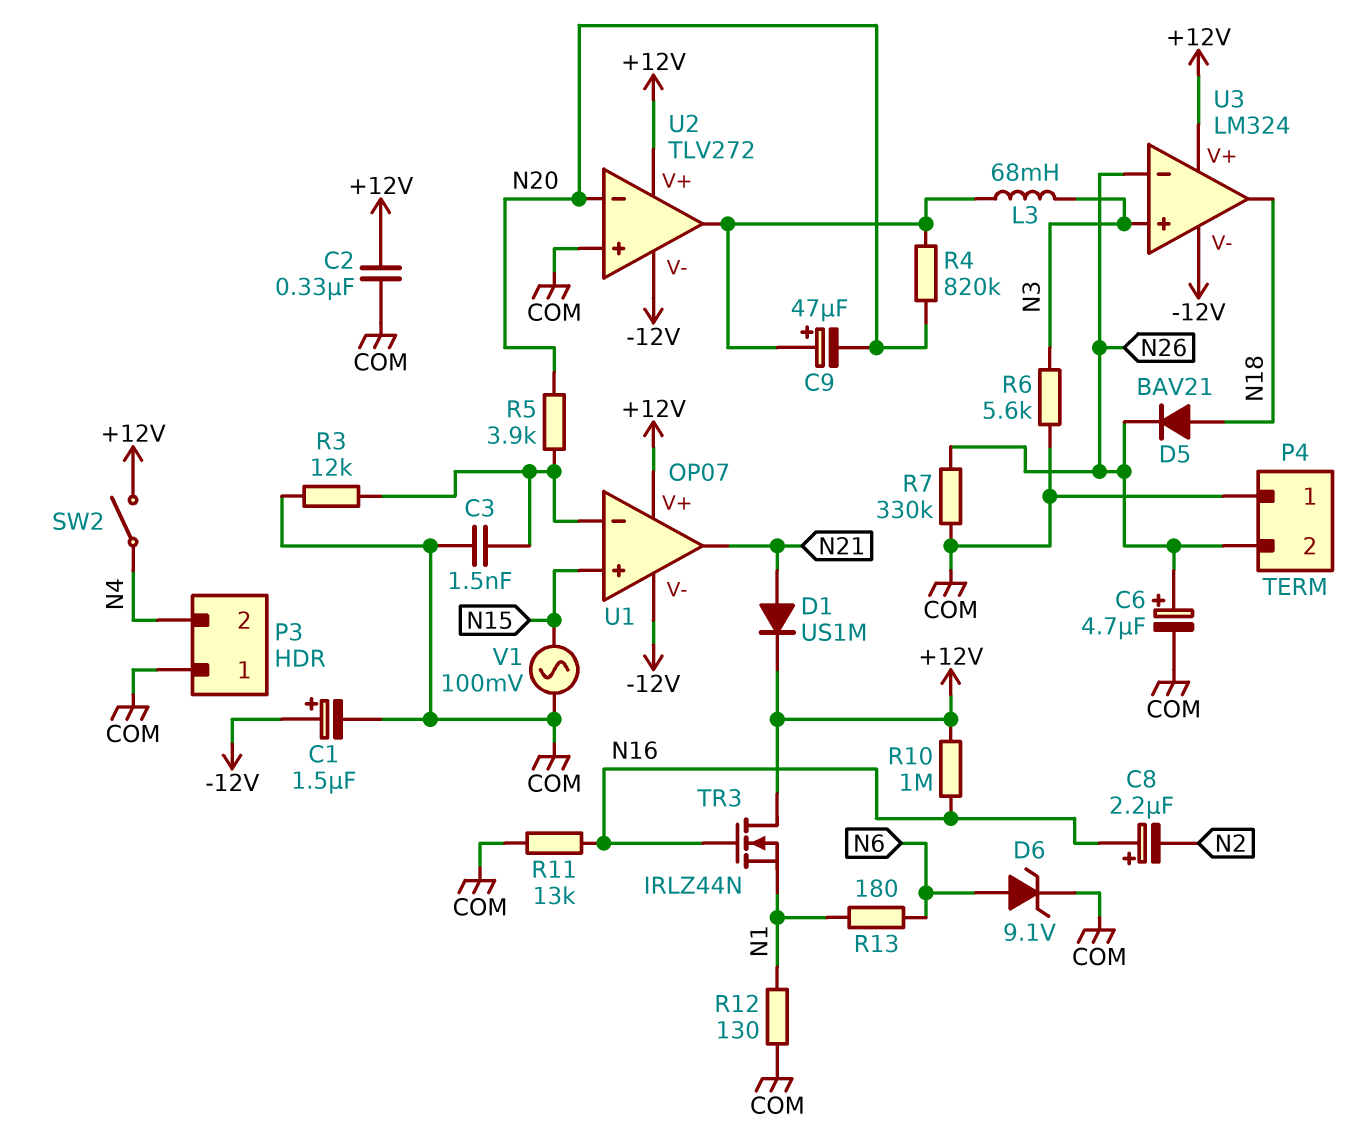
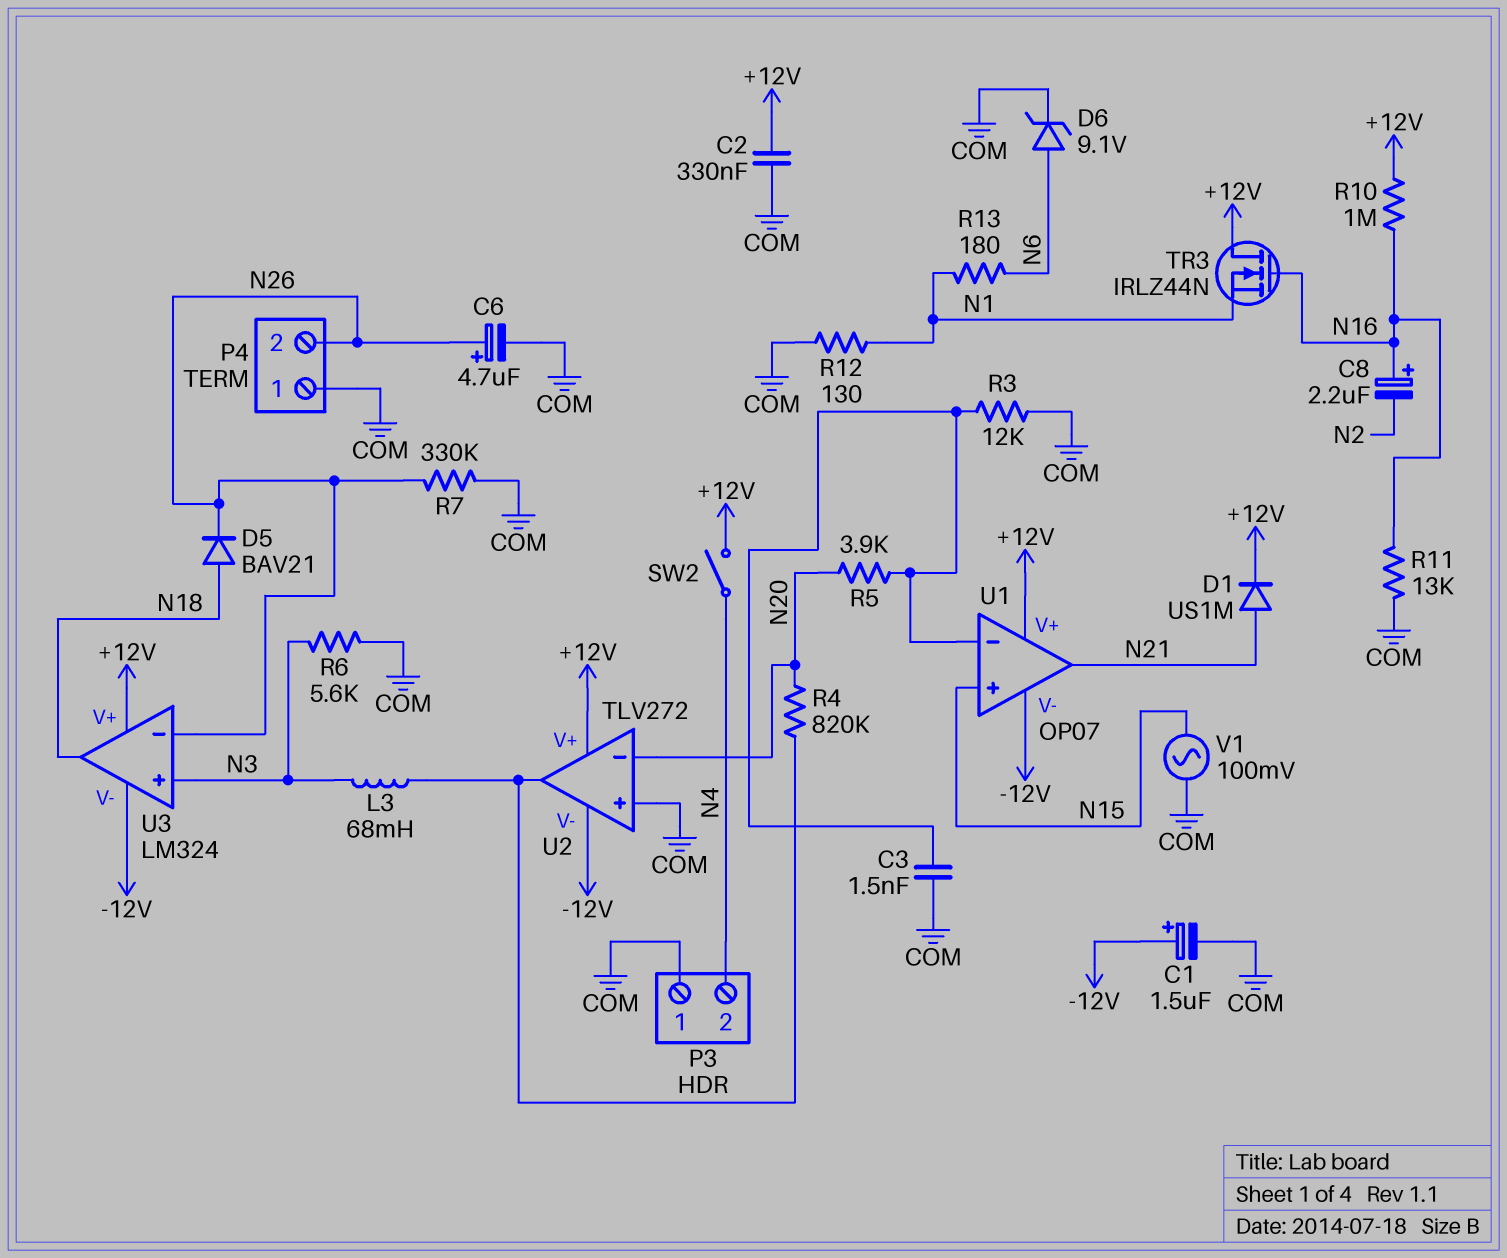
C9: 47uF (plus U2/out, minus N20) -> none

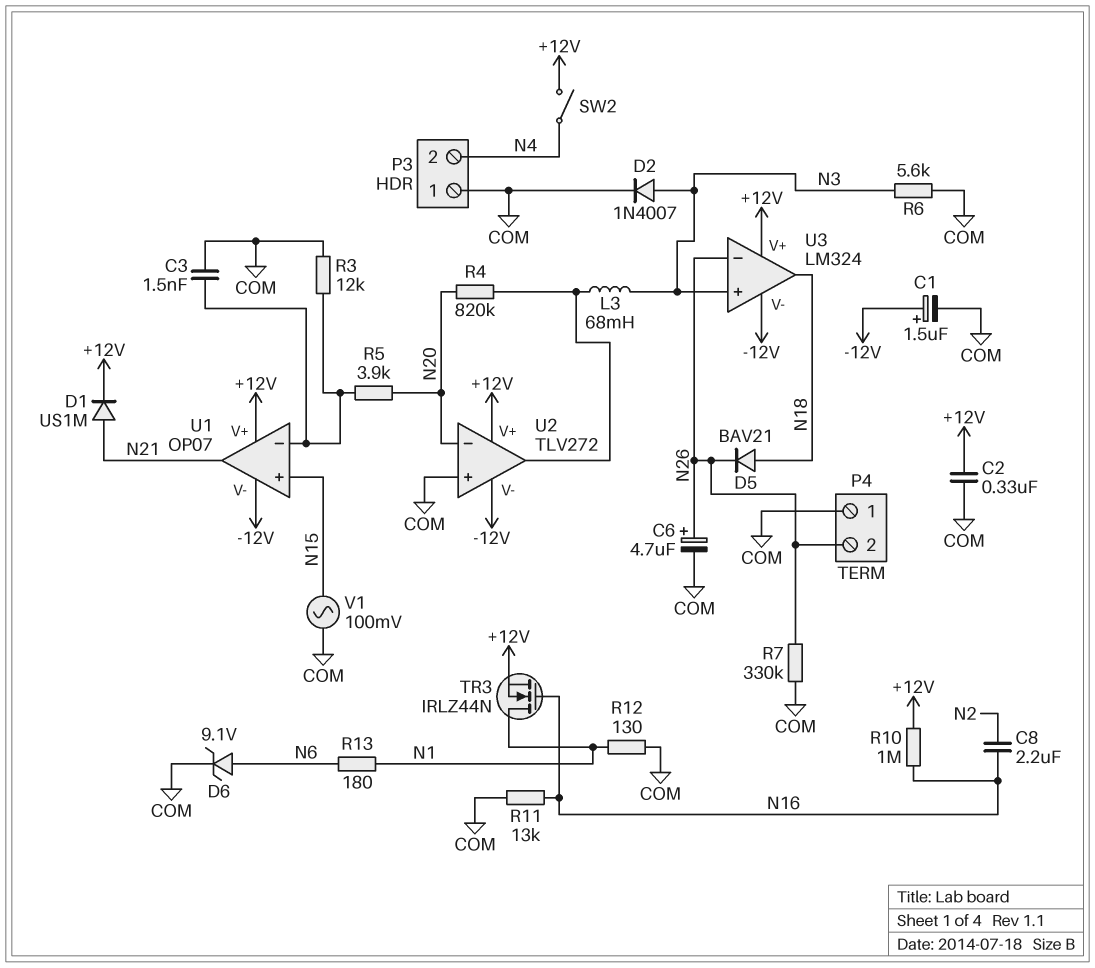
C8: 2.2uF (plus N16, minus N2) -> 2.2uF (N2, N16)
D2: none -> diode 1N4007 (A N3, K COM)
TR3: NMOS IRLZ44N (G N16, D +12V, S N1) -> NMOS IRLZ44N (G N16, D N1, S +12V)

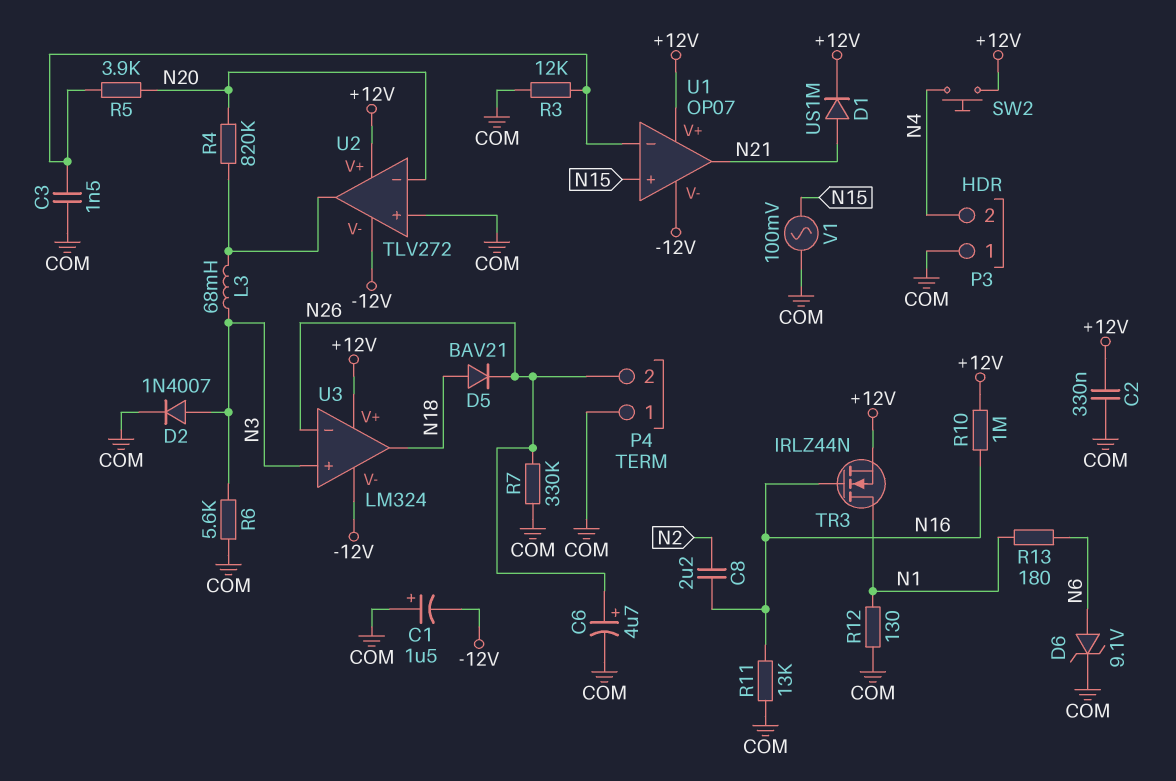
C1: 1.5uF (plus -12V, minus COM) -> 1.5uF (plus COM, minus -12V)
SW2: switch (+12V, N4) -> button (+12V, N4)

